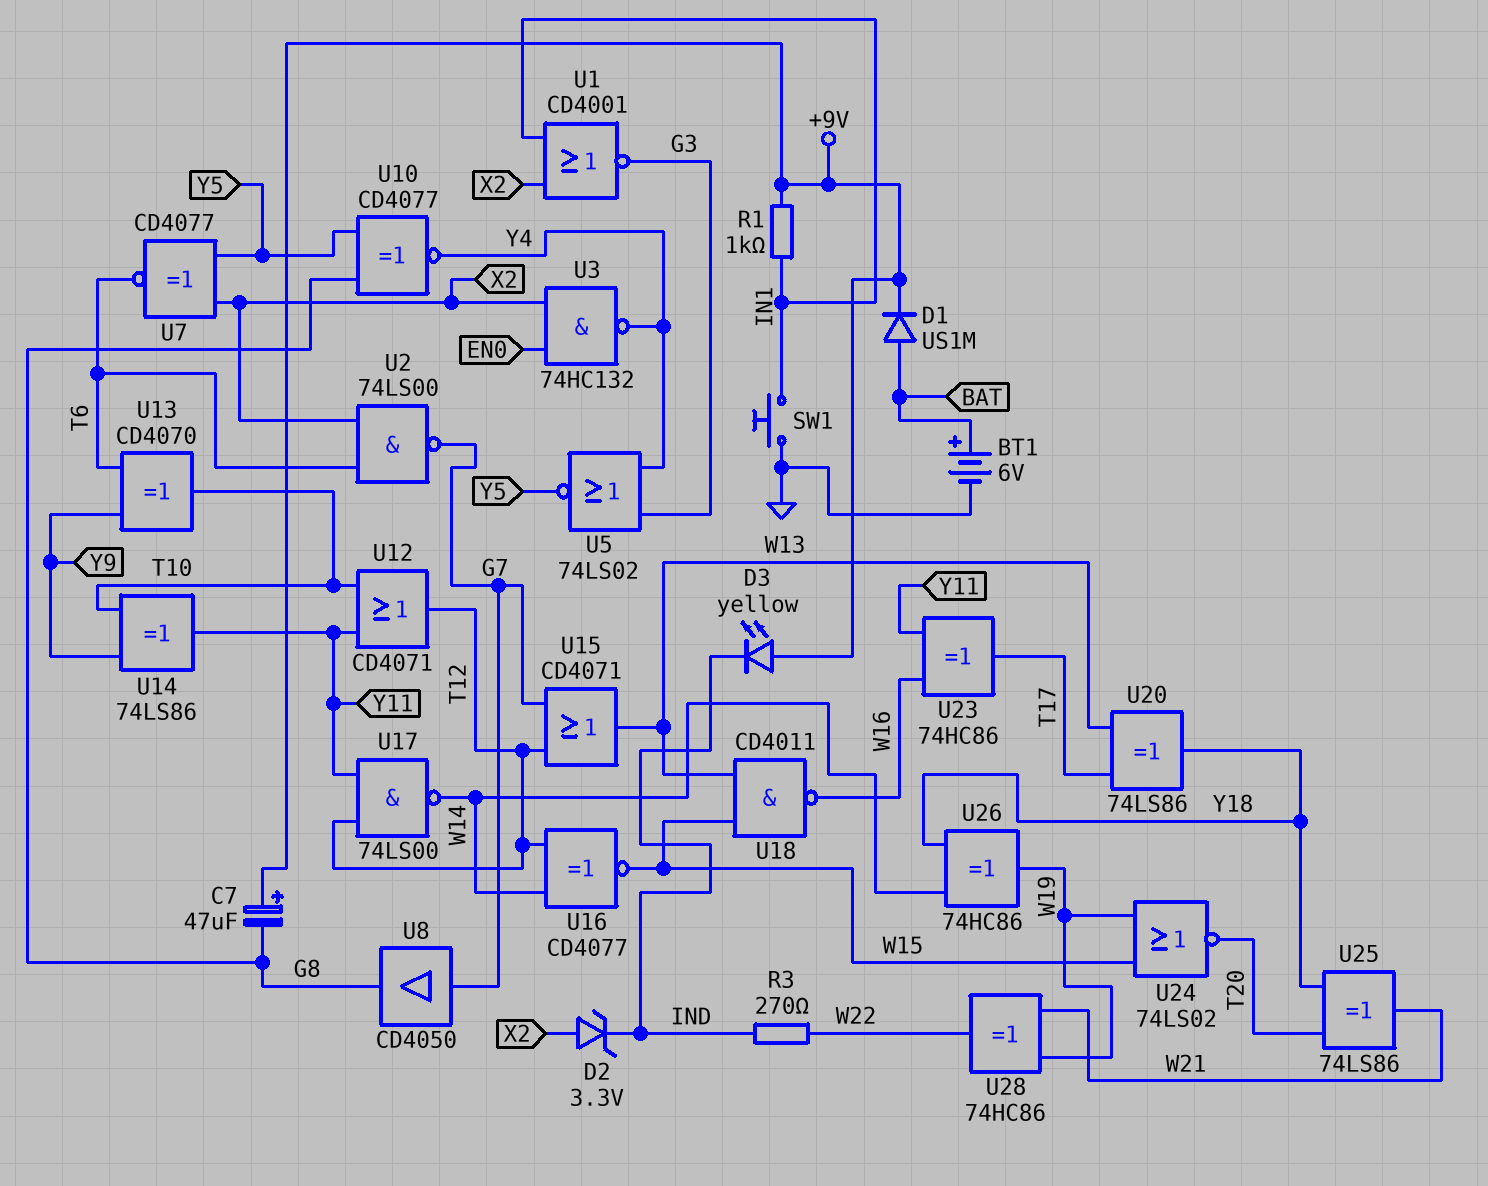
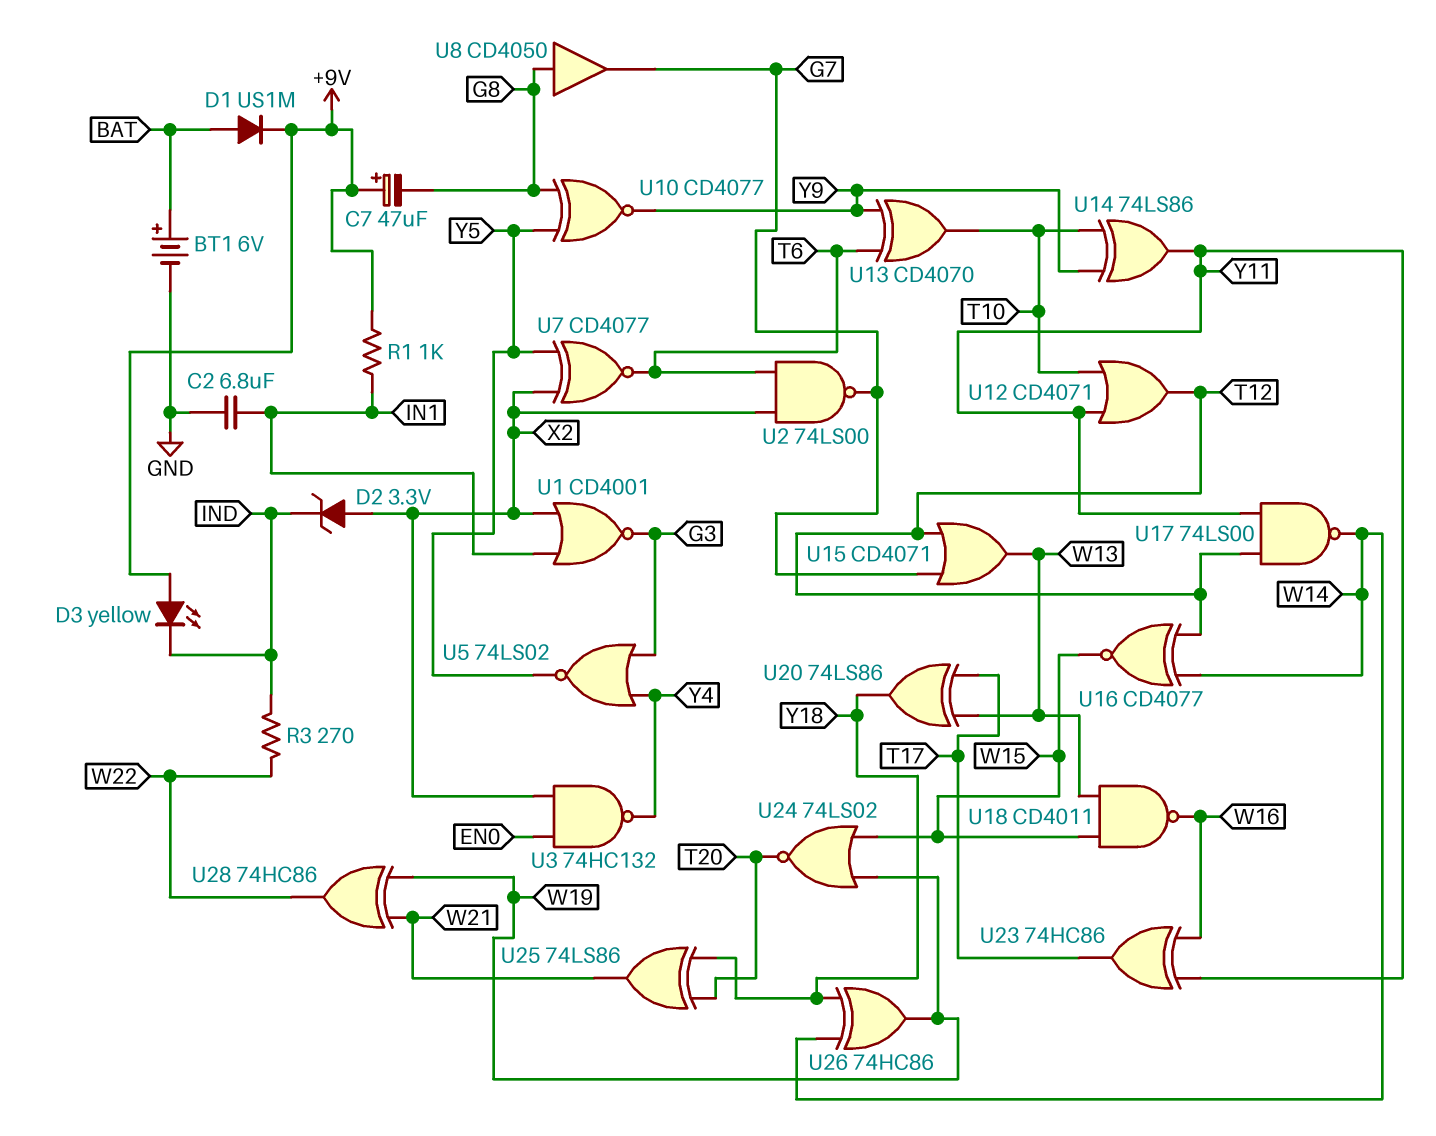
C2: none -> 6.8uF (GND, IN1)
SW1: button (GND, IN1) -> none
U8: buffer CD4050 (in G7, out G8) -> buffer CD4050 (in G8, out G7)
U10: XNOR CD4077 (in G8, in Y5, out Y4) -> XNOR CD4077 (in G8, in Y5, out Y9)

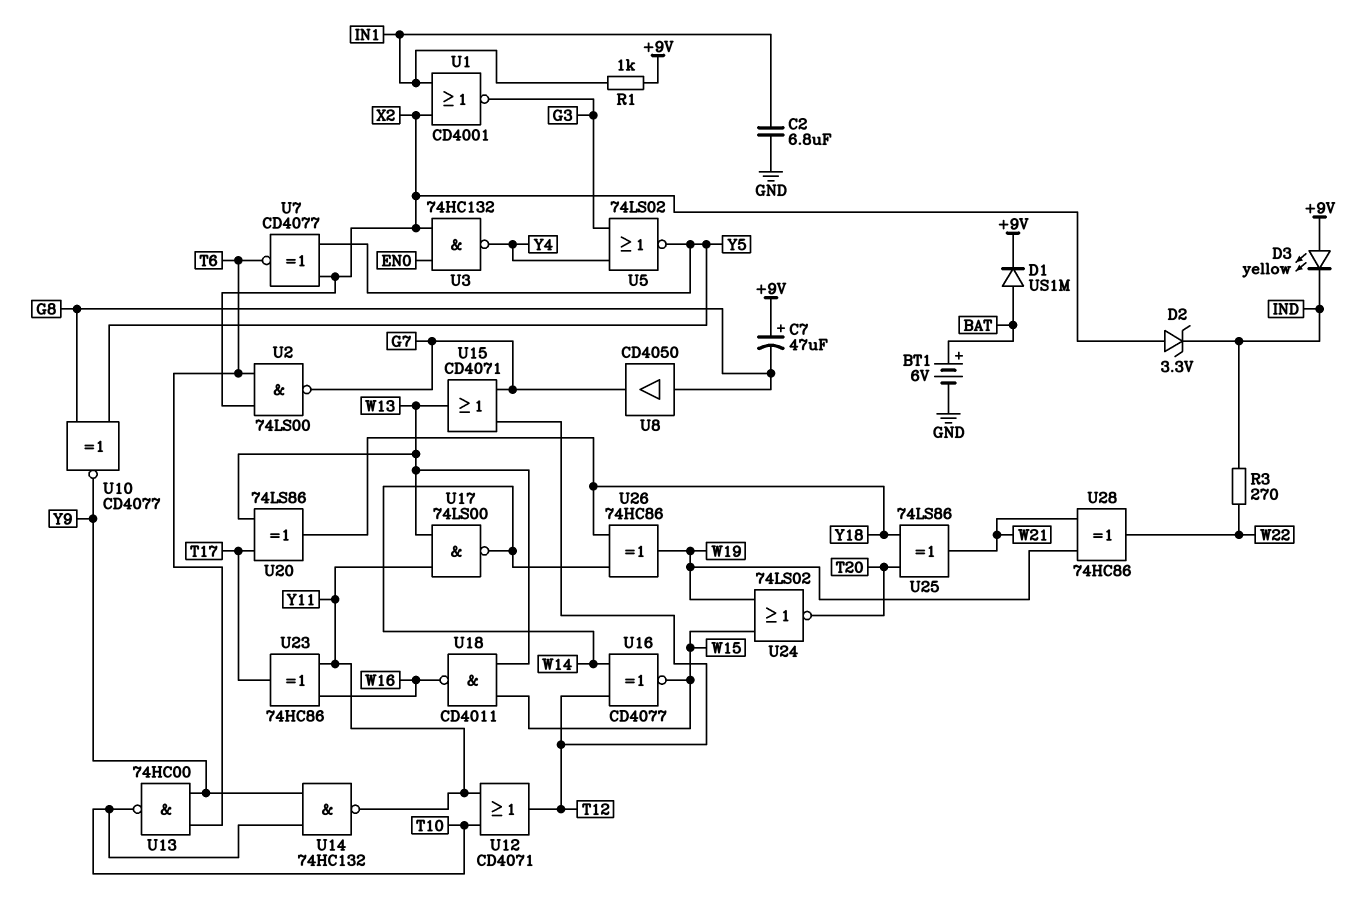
U13: XOR CD4070 (in T6, in Y9, out T10) -> NAND 74HC00 (in T6, in Y9, out T10)
U14: XOR 74LS86 (in T10, in Y9, out Y11) -> NAND 74HC132 (in T10, in Y9, out Y11)
U17: NAND 74LS00 (in T12, in Y11, out W14) -> NAND 74LS00 (in W13, in Y11, out W14)

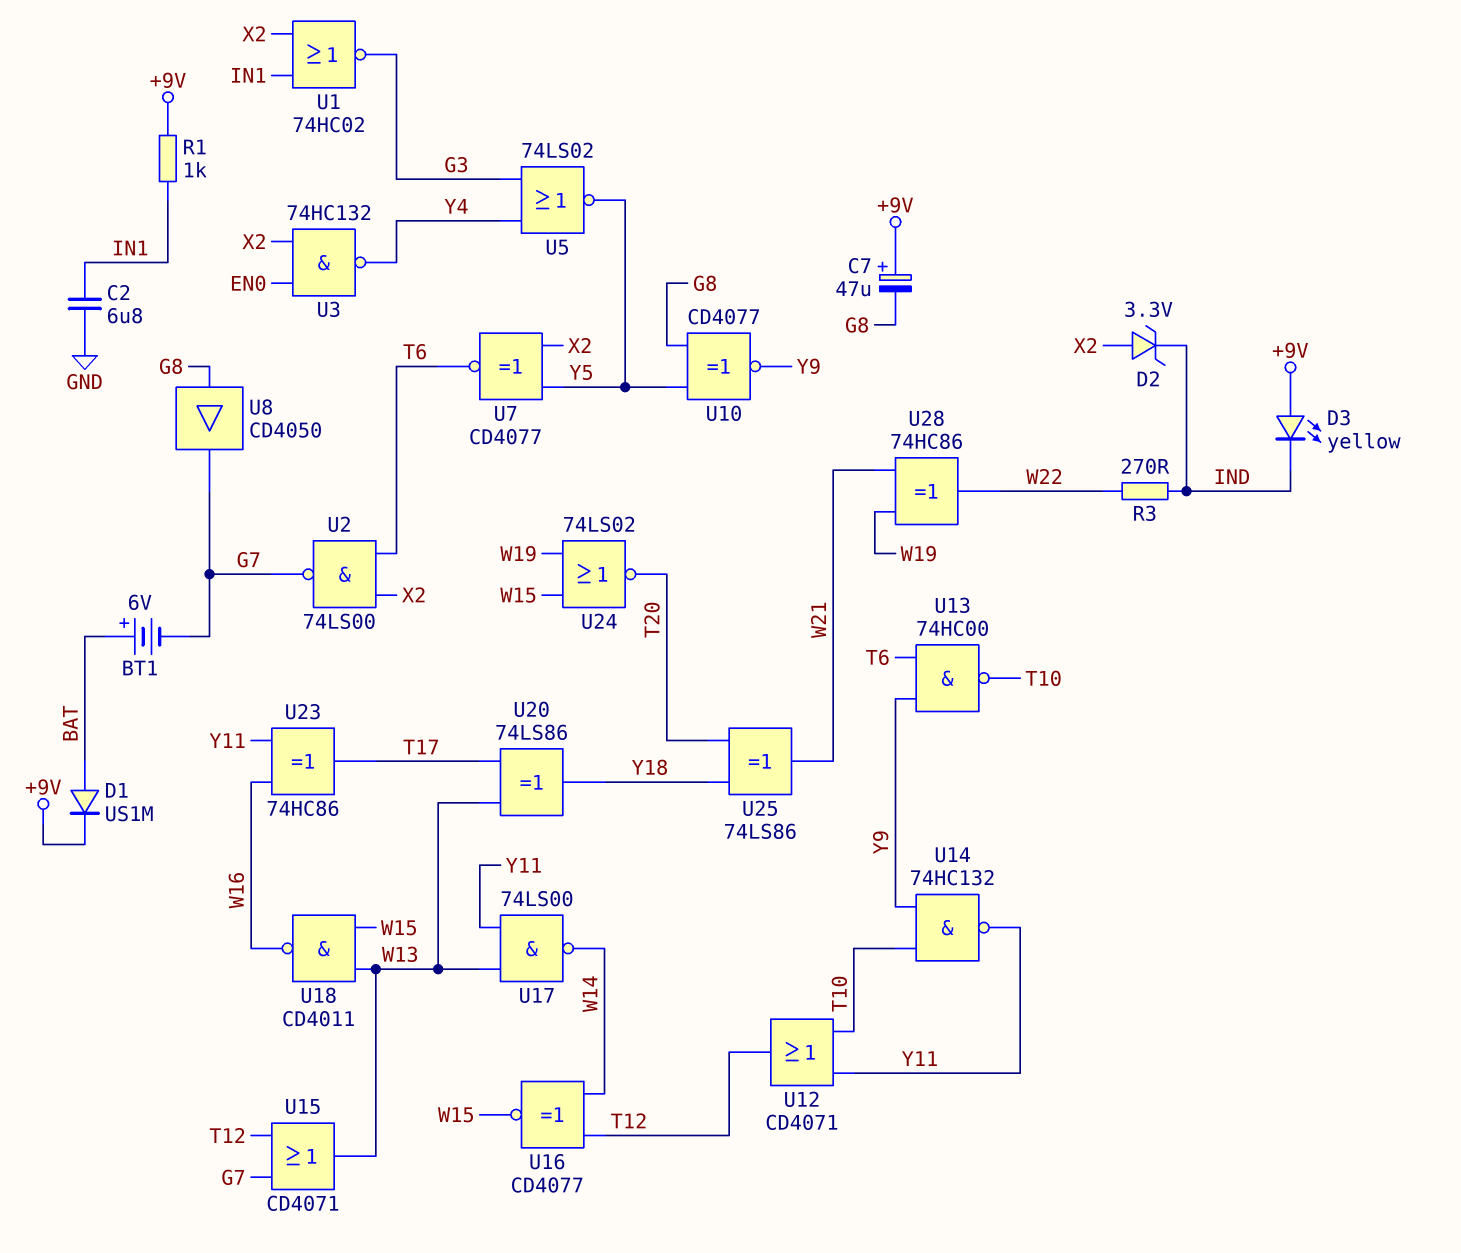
BT1: 6V (plus BAT, minus GND) -> 6V (plus BAT, minus G7)
U1: NOR CD4001 (in IN1, in X2, out G3) -> NOR 74HC02 (in IN1, in X2, out G3)
U26: XOR 74HC86 (in W14, in Y18, out W19) -> none

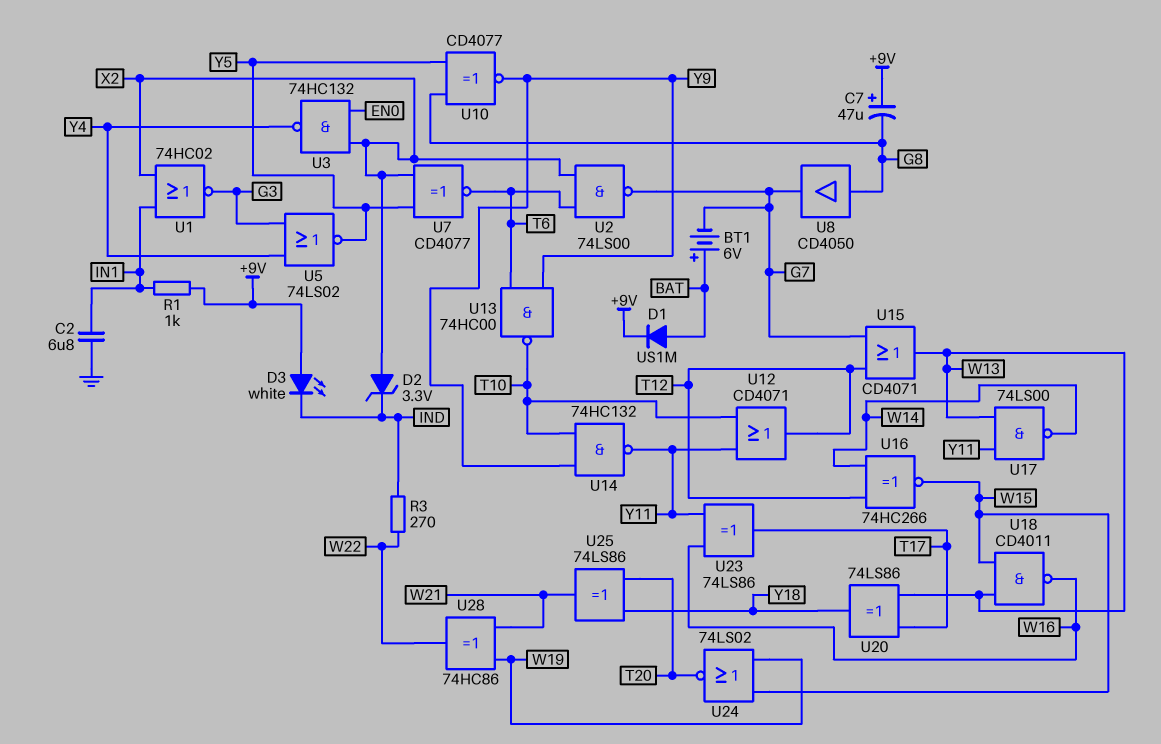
D3: LED yellow (A +9V, K IND) -> LED white (A +9V, K IND)
U16: XNOR CD4077 (in T12, in W14, out W15) -> XNOR 74HC266 (in T12, in W14, out W15)
U23: XOR 74HC86 (in W16, in Y11, out T17) -> XOR 74LS86 (in W16, in Y11, out T17)

